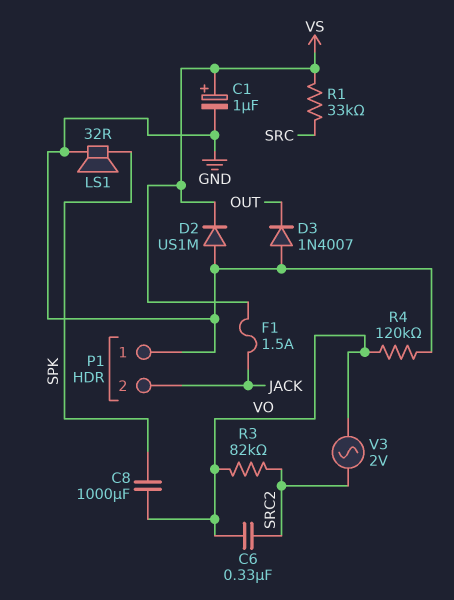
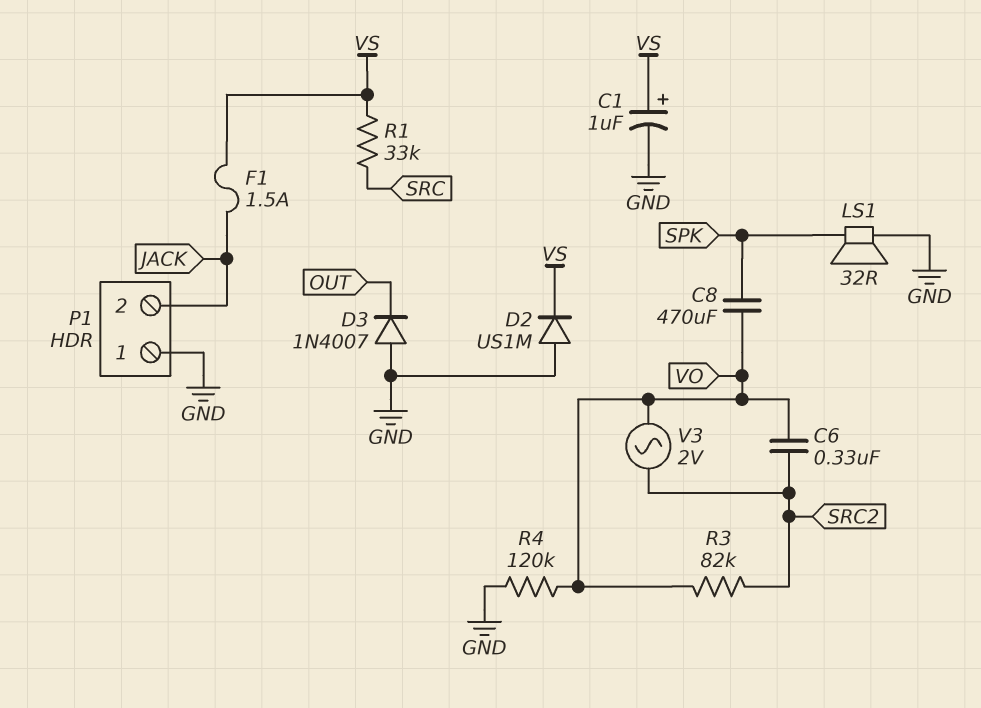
C8: 1000uF (SPK, VO) -> 470uF (SPK, VO)

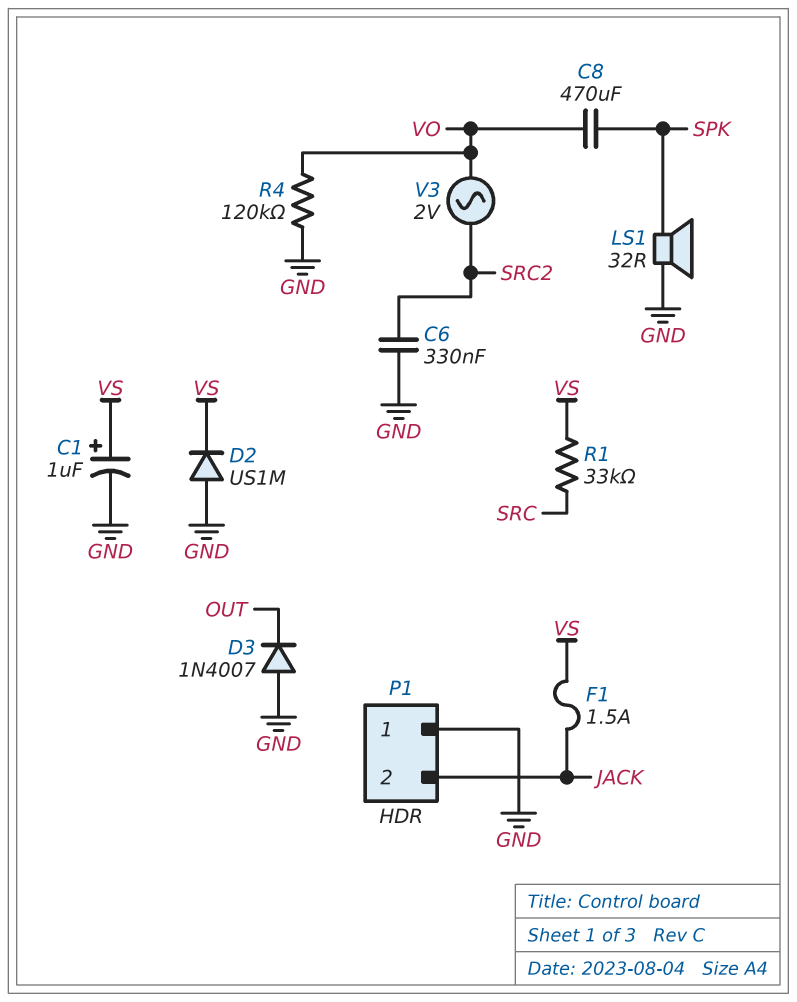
C6: 330nF (SRC2, VO) -> 330nF (GND, SRC2)
R3: 82k (SRC2, VO) -> none

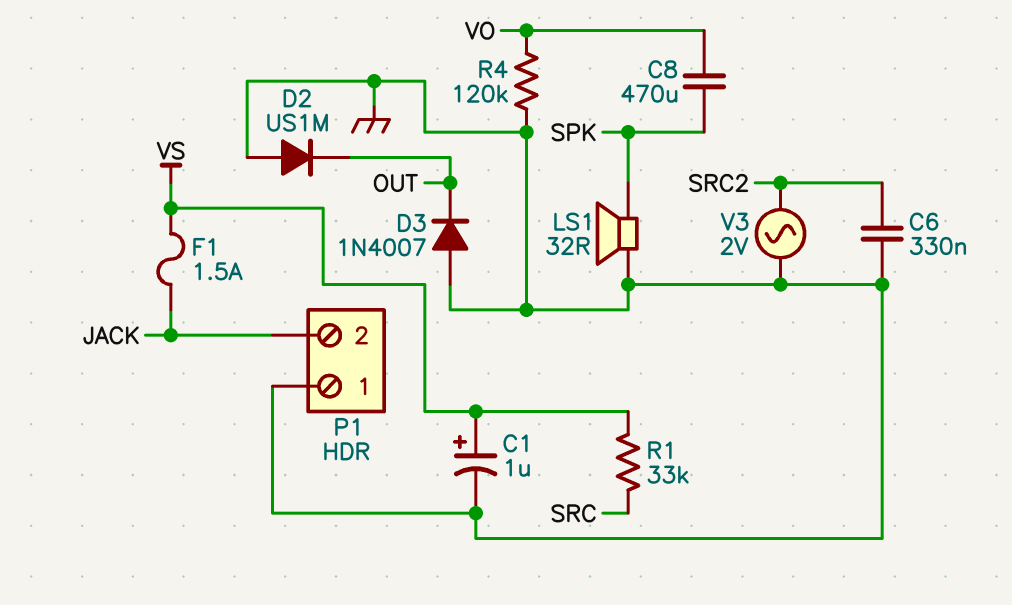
D2: diode US1M (A GND, K VS) -> diode US1M (A GND, K OUT)
V3: AC 2V (SRC2, VO) -> AC 2V (GND, SRC2)

